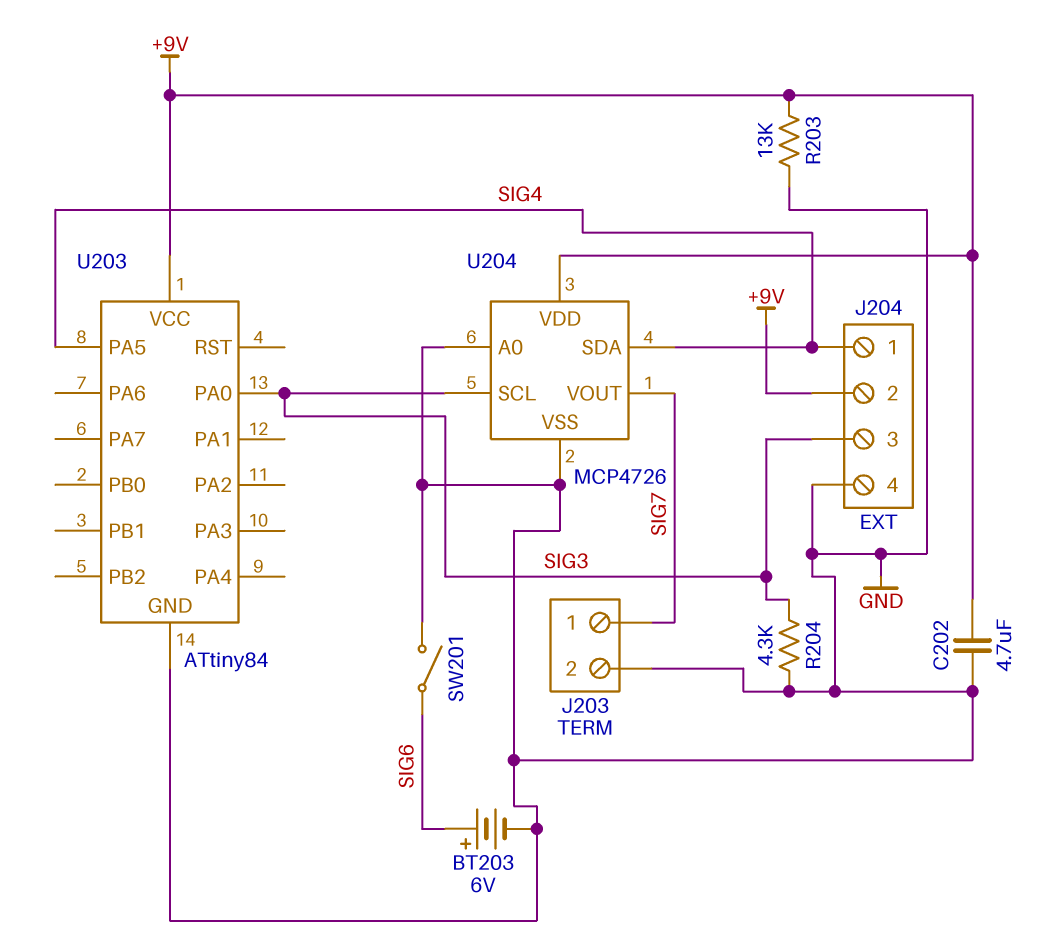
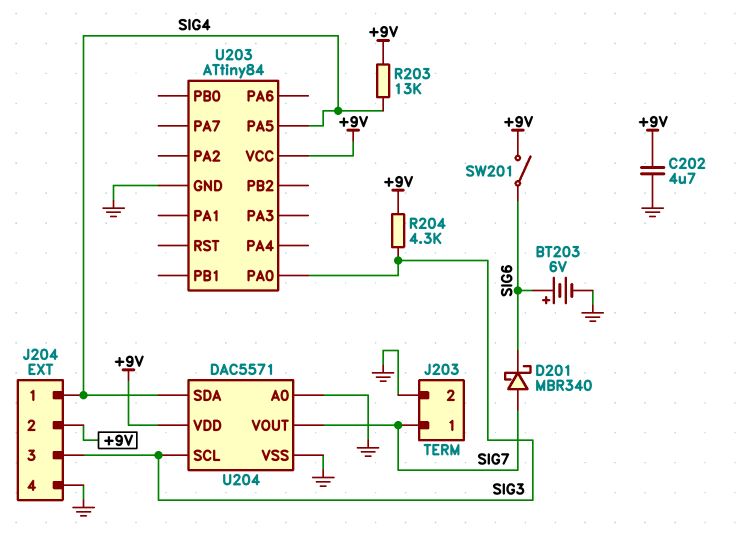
D201: none -> schottky MBR340 (A SIG7, K SIG6)
R203: 13k (+9V, GND) -> 13k (+9V, SIG4)
R204: 4.3k (GND, SIG3) -> 4.3k (+9V, SIG3)
SW201: switch (GND, SIG6) -> switch (+9V, SIG6)
U204: MCP4726 -> DAC5571

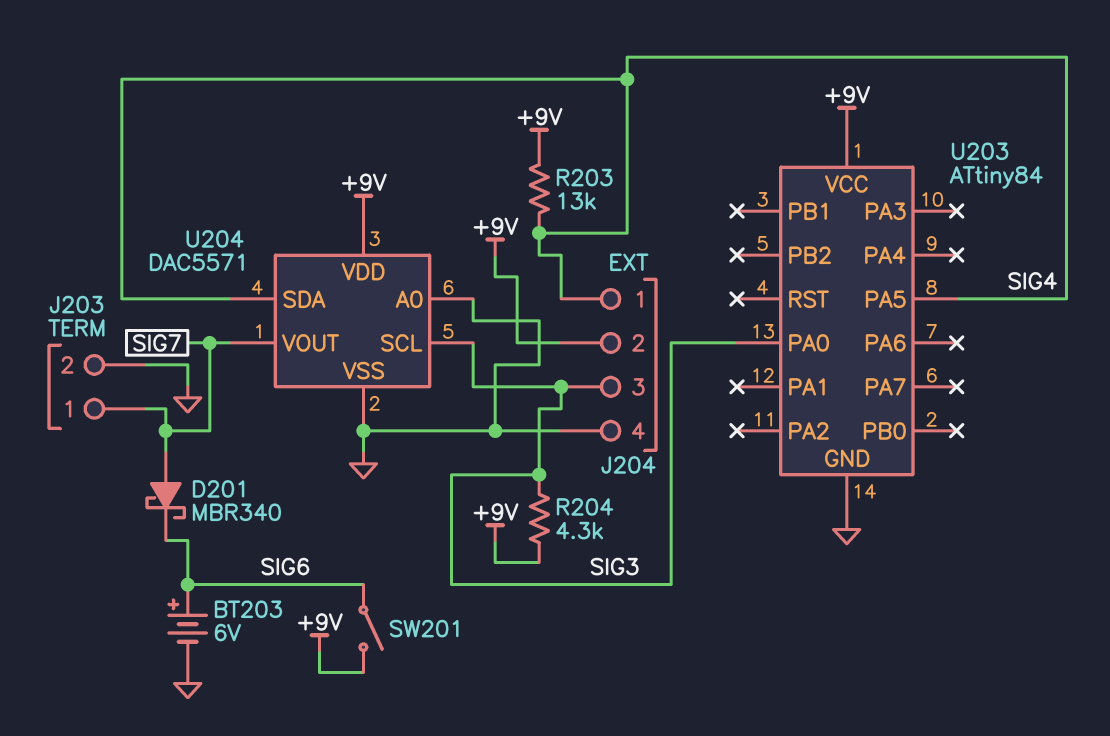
C202: 4.7uF (+9V, GND) -> none

